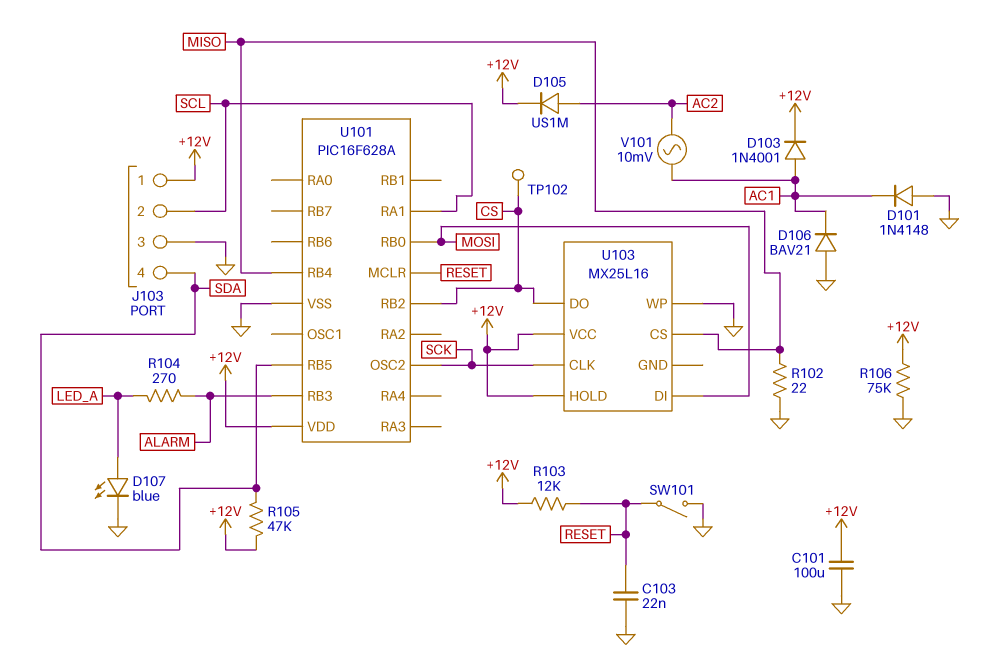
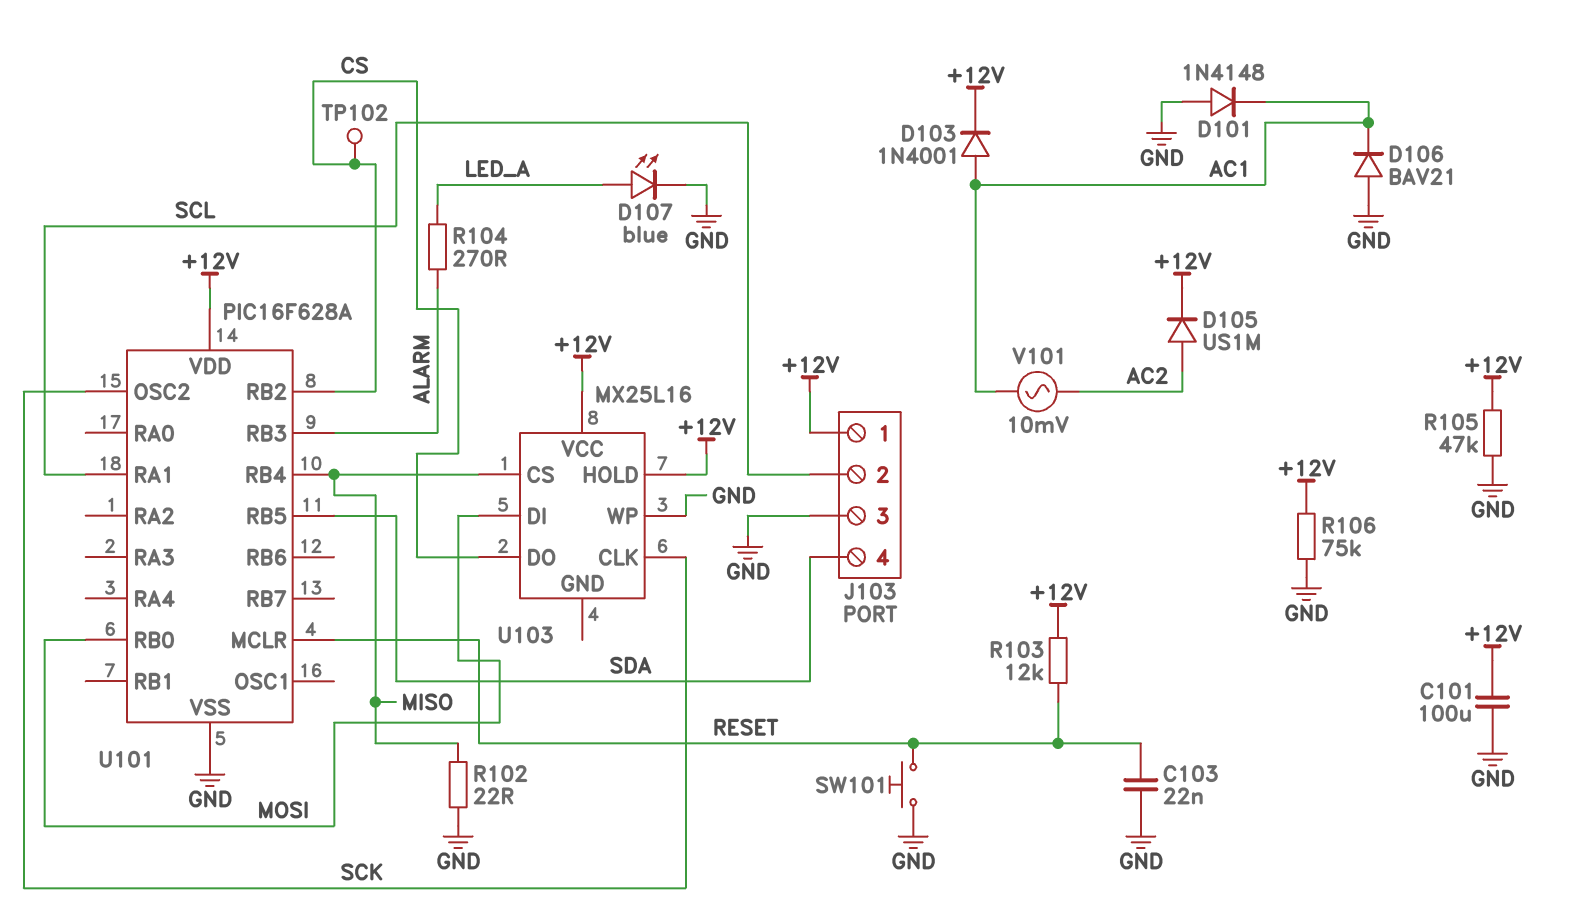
R105: 47k (+12V, SDA) -> 47k (+12V, GND)
SW101: switch (GND, RESET) -> button (GND, RESET)

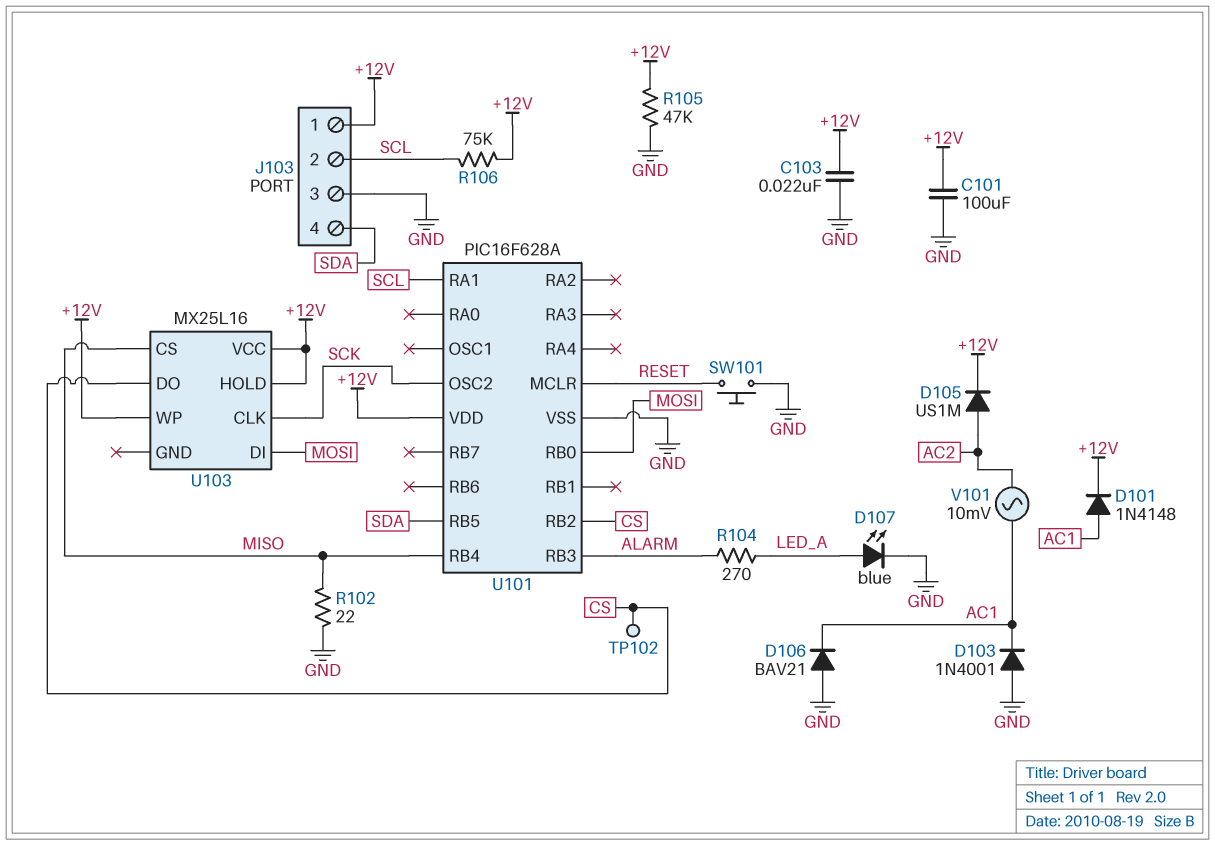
C103: 22nF (GND, RESET) -> 22nF (+12V, GND)
D101: diode 1N4148 (A GND, K AC1) -> diode 1N4148 (A AC1, K +12V)
D103: diode 1N4001 (A AC1, K +12V) -> diode 1N4001 (A GND, K AC1)
R103: 12k (+12V, RESET) -> none
R106: 75k (+12V, GND) -> 75k (+12V, SCL)
U103 pin WP: GND -> +12V

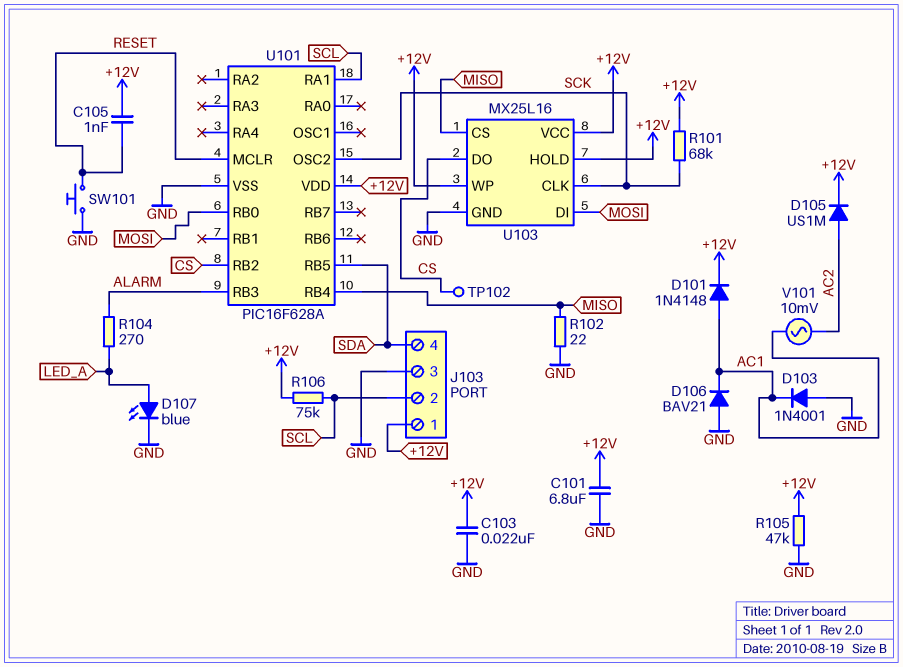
C101: 100uF (+12V, GND) -> 6.8uF (+12V, GND)
C105: none -> 1nF (+12V, RESET)
R101: none -> 68k (+12V, SCK)
U103 pin GND: none -> GND

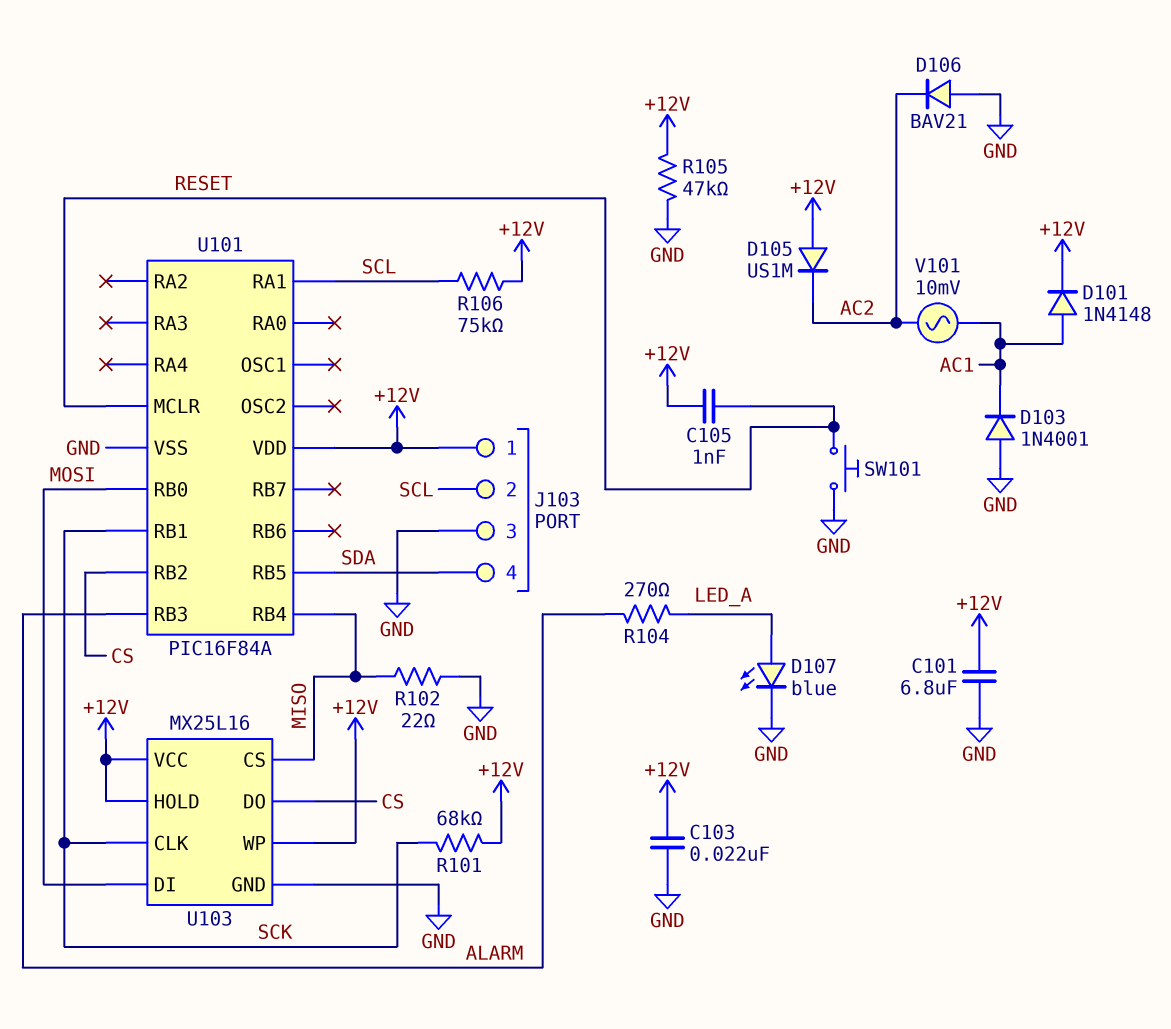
D105: diode US1M (A AC2, K +12V) -> diode US1M (A +12V, K AC2)
D106: diode BAV21 (A GND, K AC1) -> diode BAV21 (A GND, K AC2)
TP102: test point (CS) -> none
U101: PIC16F628A -> PIC16F84A
U101 pin OSC2: SCK -> none
U101 pin RB1: none -> SCK

